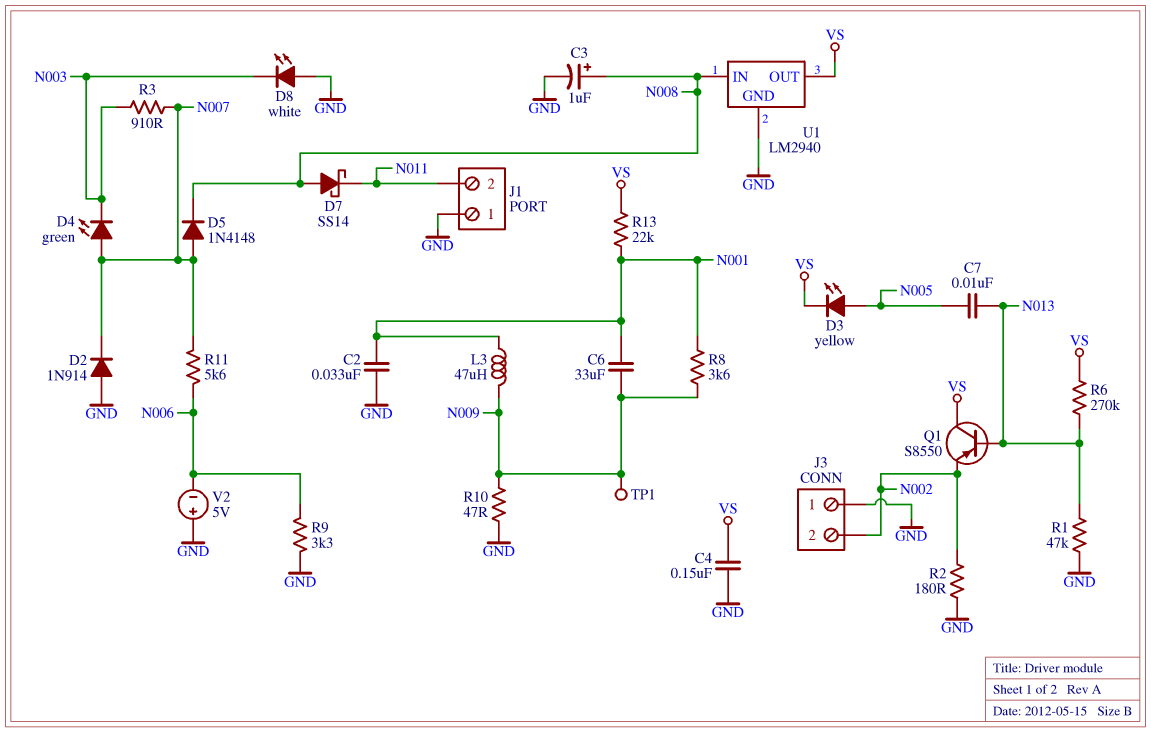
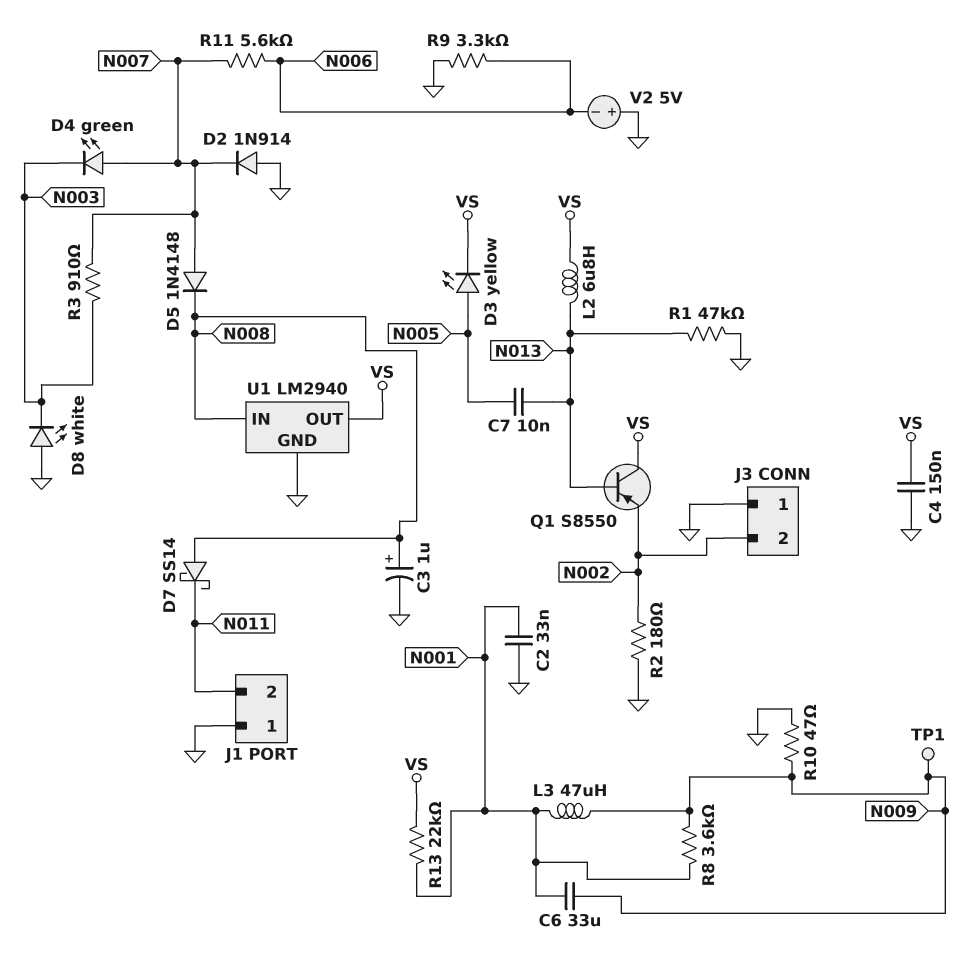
L2: none -> 6.8uH (N013, VS)
R6: 270k (N013, VS) -> none

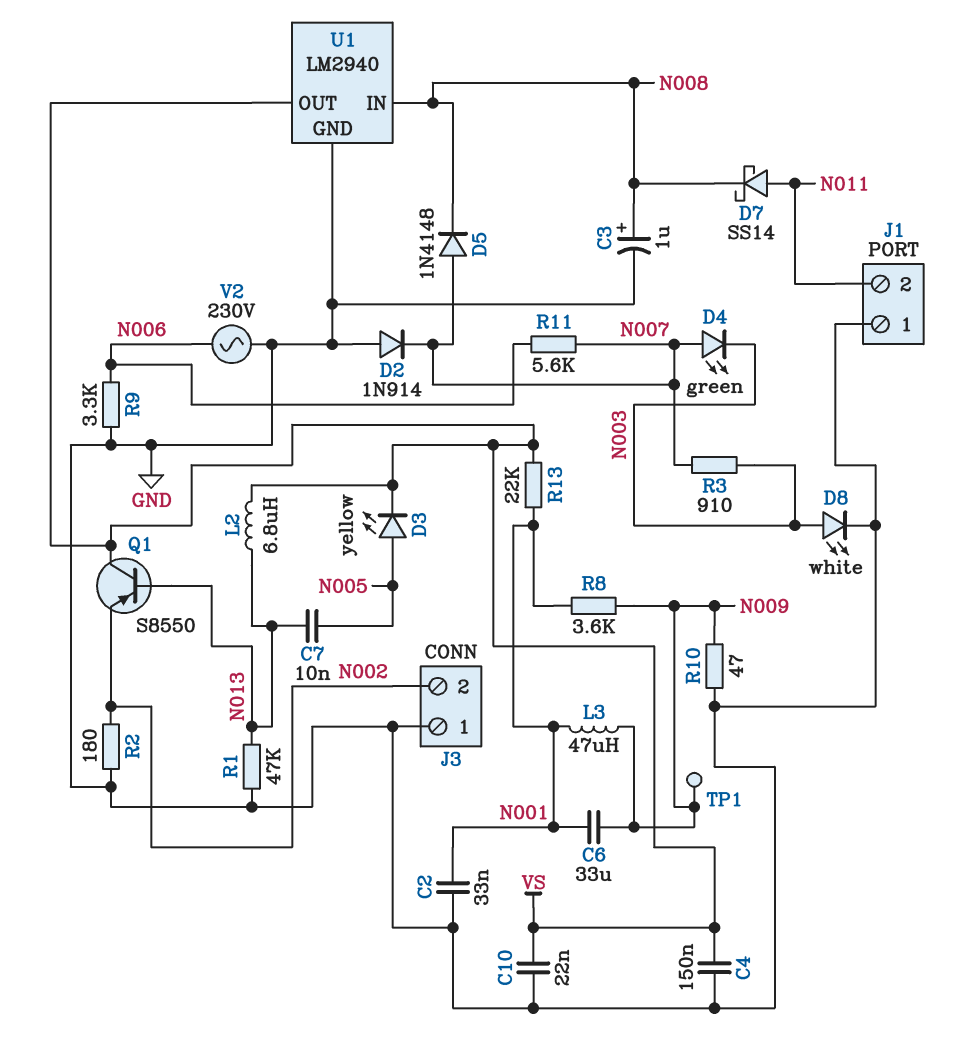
C10: none -> 22nF (GND, VS)
D7: schottky SS14 (A N008, K N011) -> schottky SS14 (A N011, K N008)
D8: LED white (A GND, K N003) -> LED white (A N003, K GND)
V2: 5V (plus GND, minus N006) -> AC 230V (GND, N006)

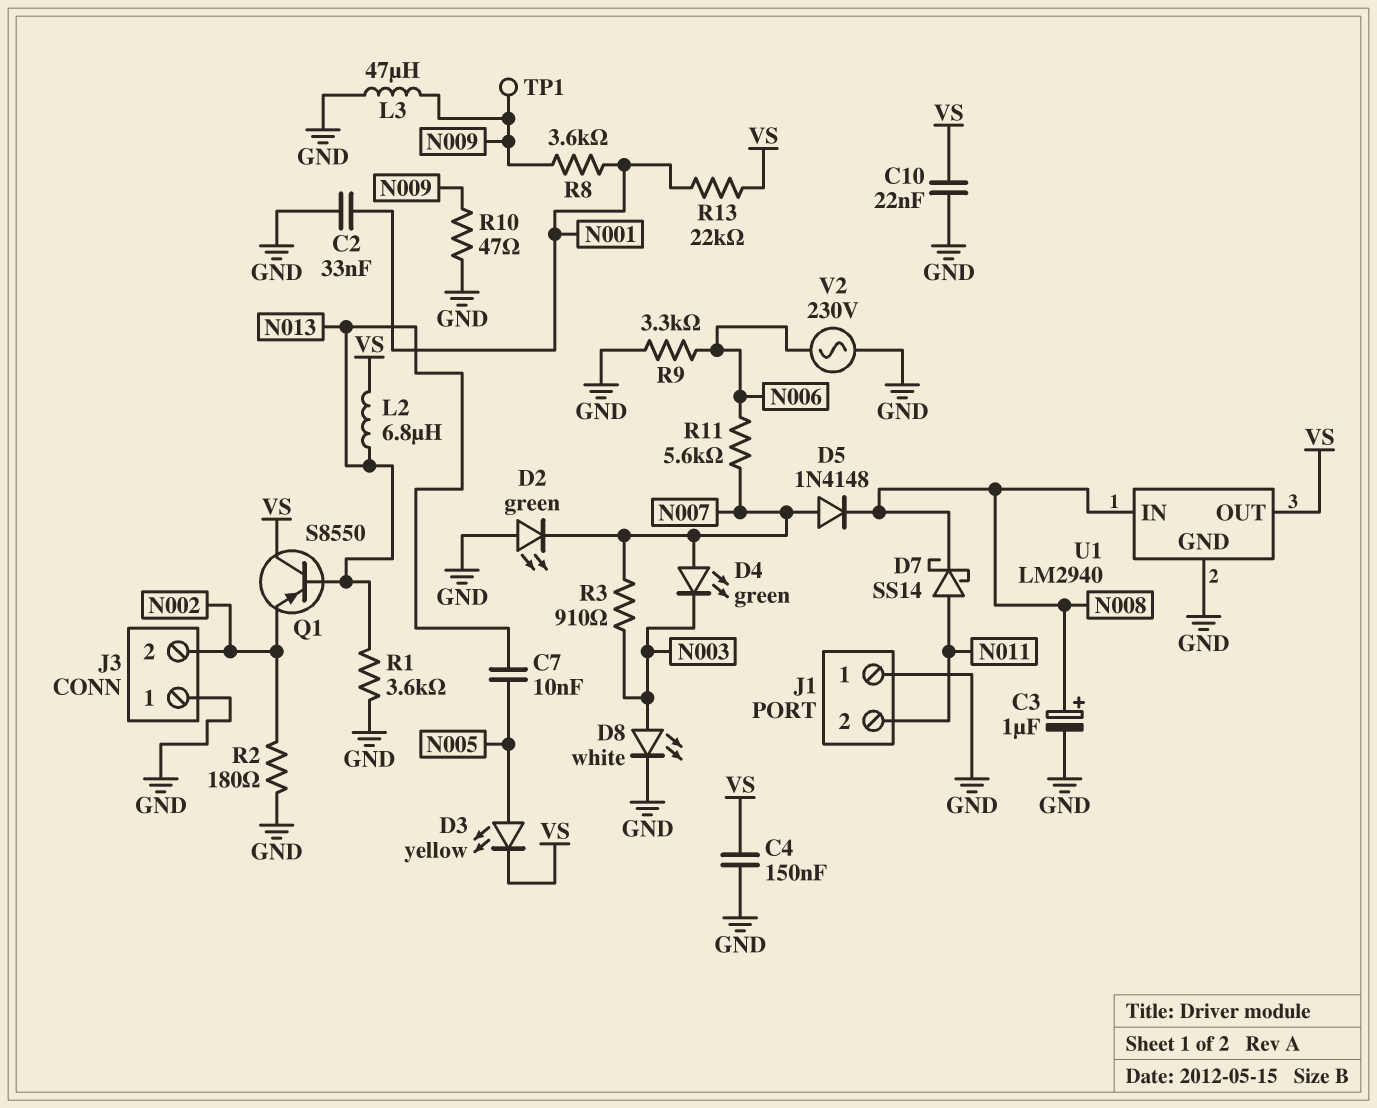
C6: 33uF (N001, N009) -> none
D2: diode 1N914 (A GND, K N007) -> LED green (A GND, K N007)
L3: 47uH (N001, N009) -> 47uH (GND, N009)
R1: 47k (GND, N013) -> 3.6k (GND, N013)

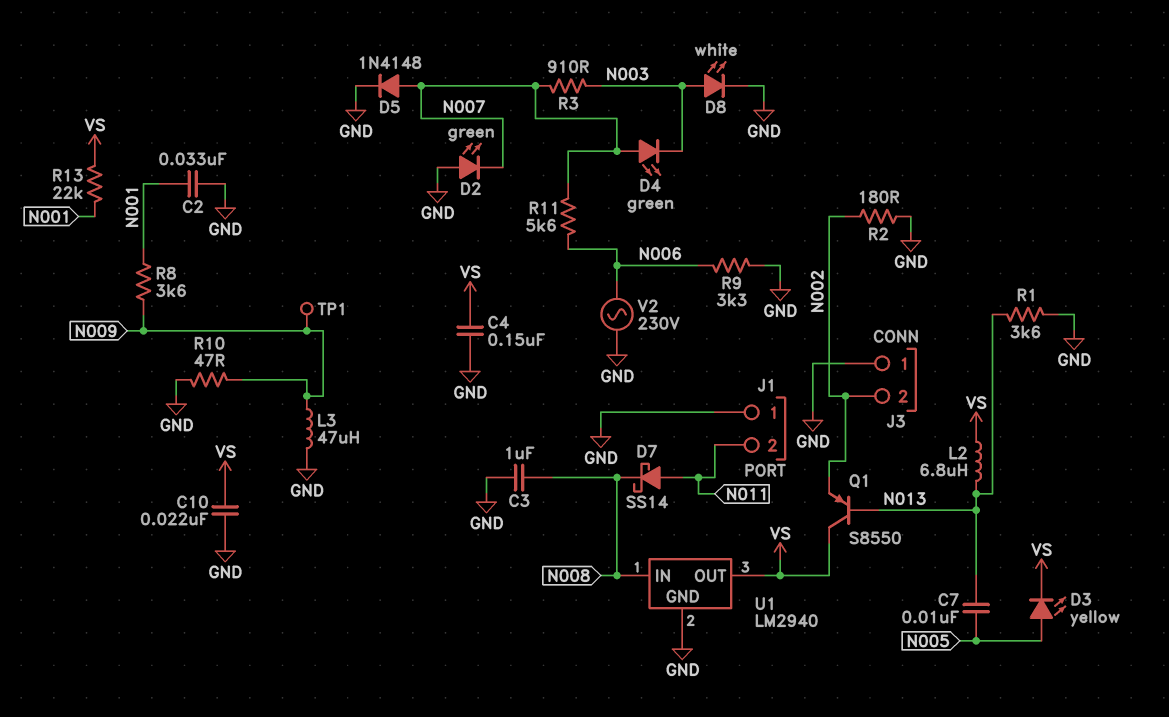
C3: 1uF (plus N008, minus GND) -> 1uF (GND, N008)
D5: diode 1N4148 (A N007, K N008) -> diode 1N4148 (A N007, K GND)

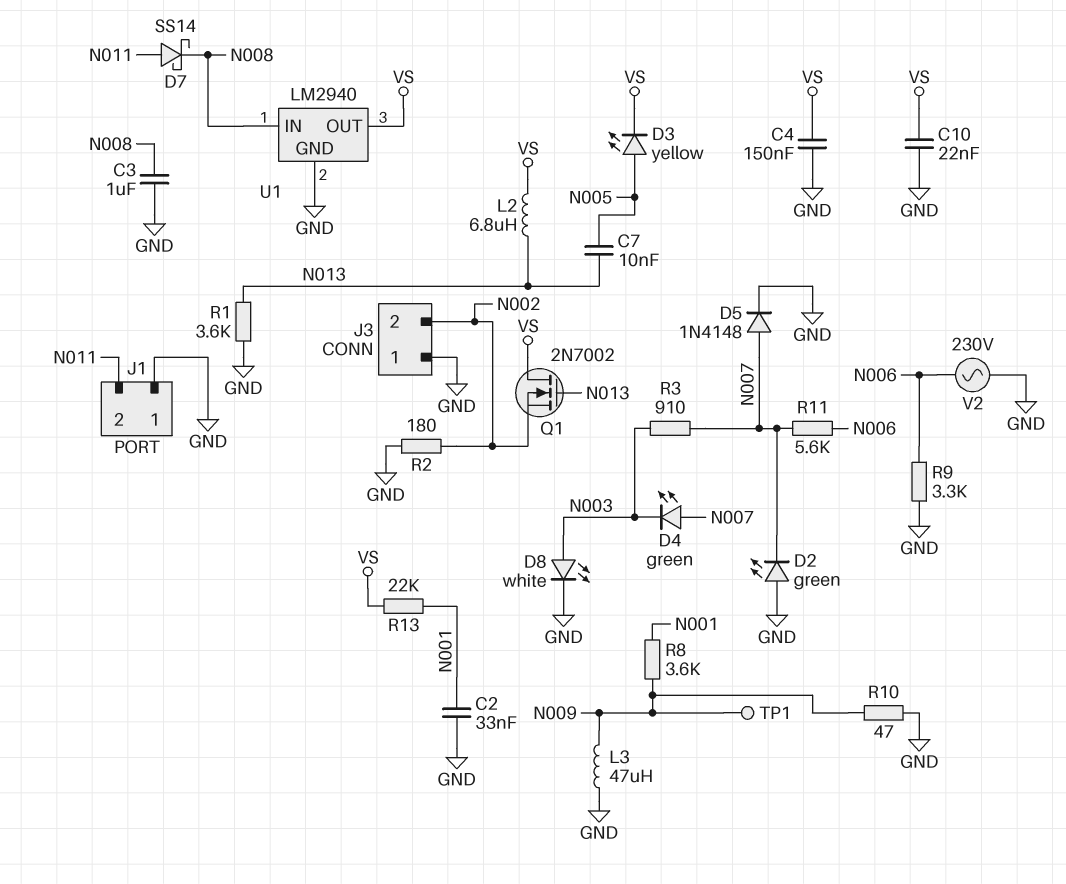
Q1: PNP S8550 (B N013, C VS, E N002) -> NMOS 2N7002 (G N013, D VS, S N002)

